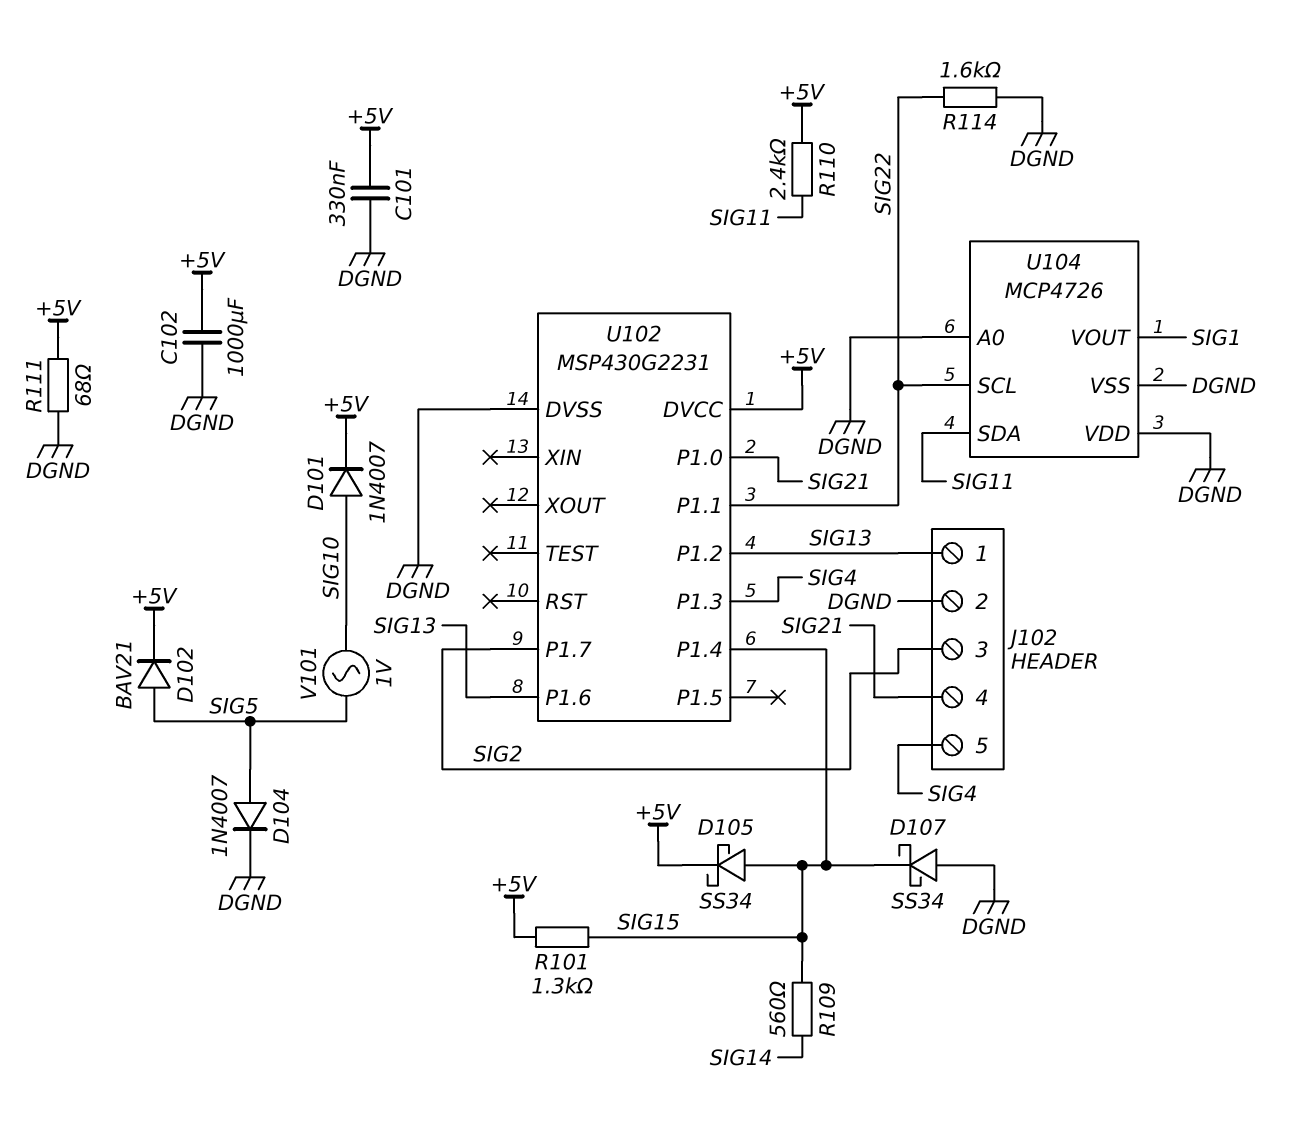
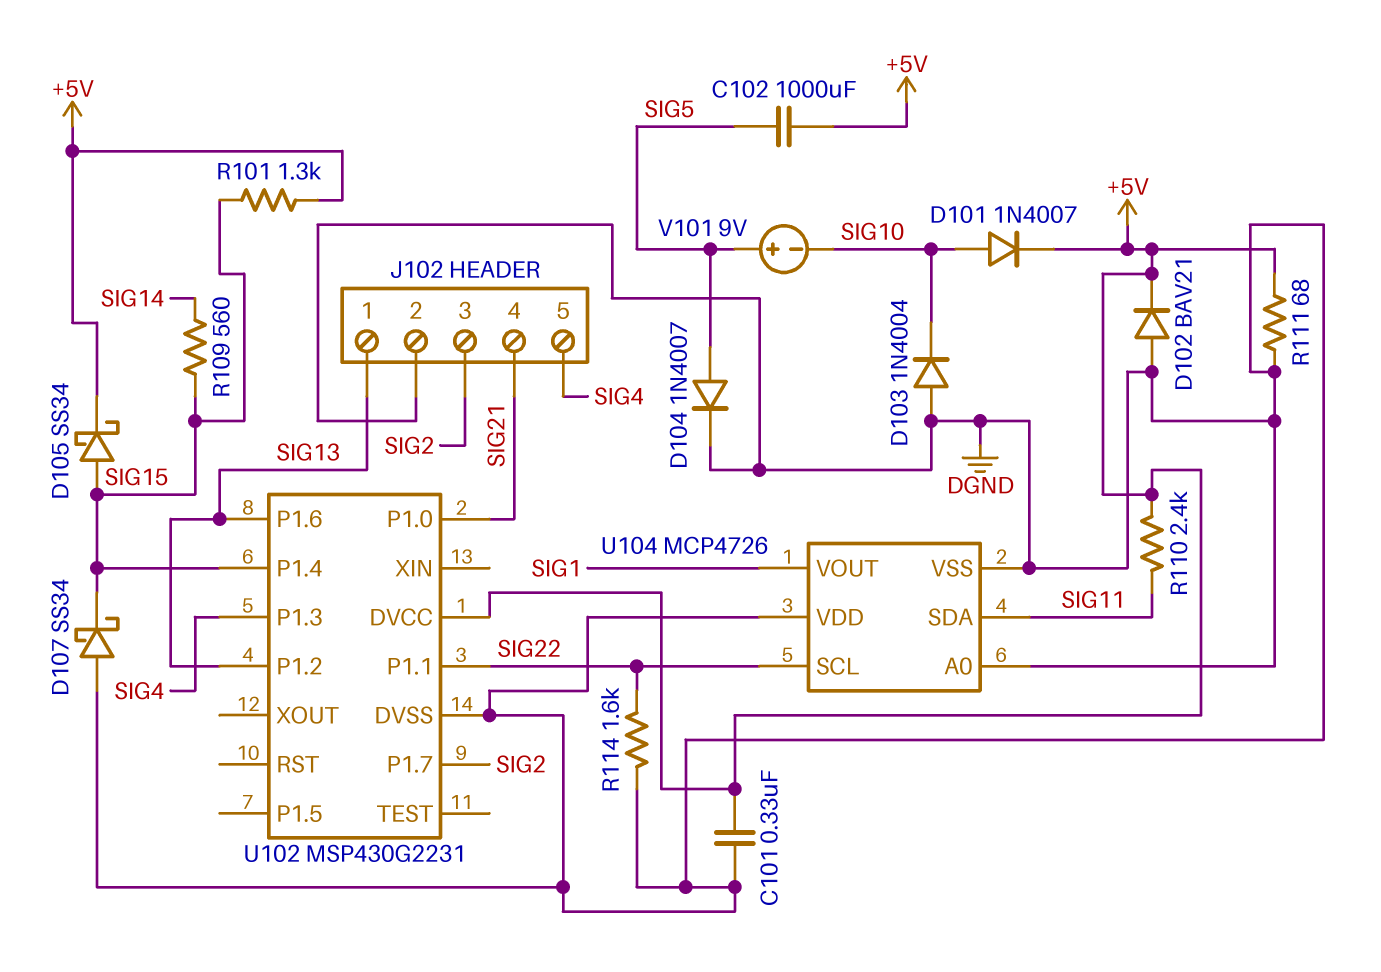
C102: 1000uF (+5V, DGND) -> 1000uF (+5V, SIG5)
D102: diode BAV21 (A SIG5, K +5V) -> diode BAV21 (A DGND, K +5V)
D103: none -> diode 1N4004 (A DGND, K SIG10)
V101: AC 1V (SIG5, SIG10) -> 9V (plus SIG5, minus SIG10)

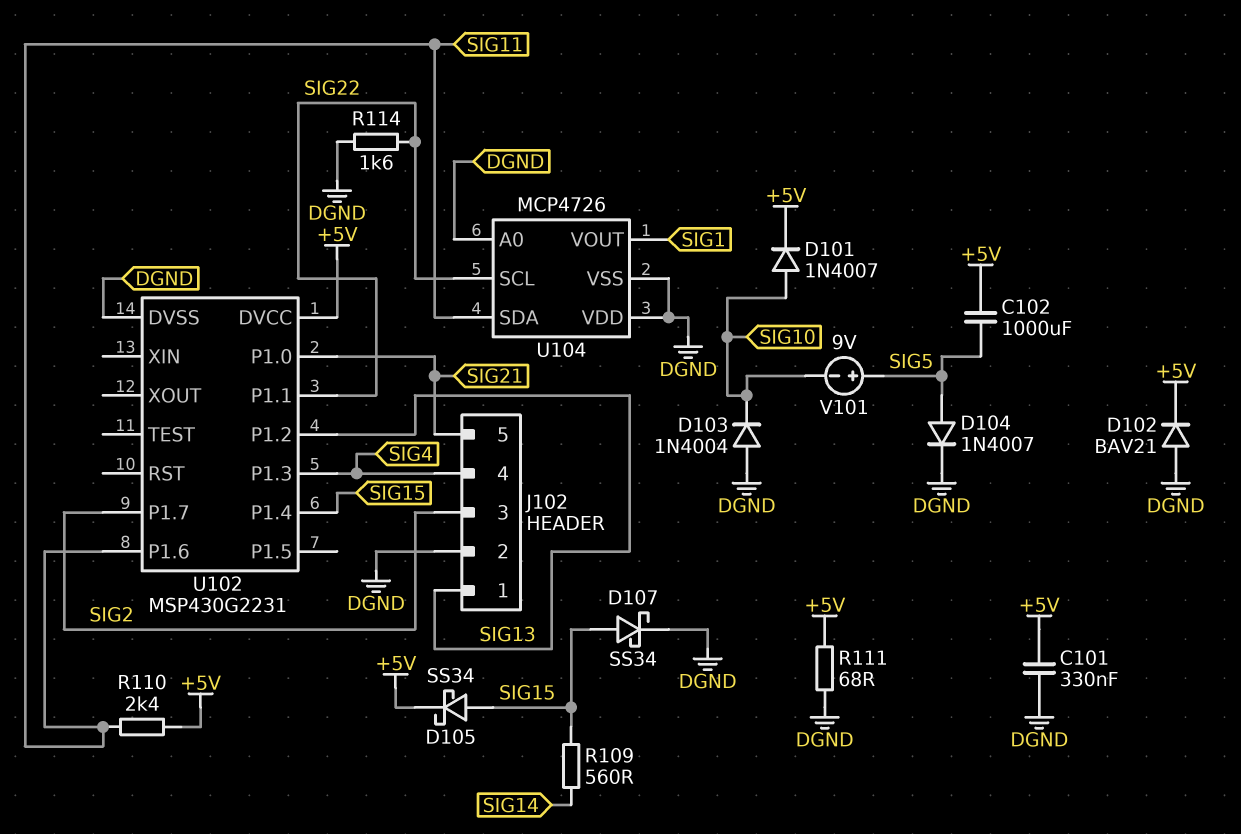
D107: schottky SS34 (A DGND, K SIG15) -> schottky SS34 (A SIG15, K DGND)
J102 pin 4: SIG21 -> SIG4
J102 pin 5: SIG4 -> SIG21
R101: 1.3k (+5V, SIG15) -> none
U102 pin P1.6: SIG13 -> SIG11

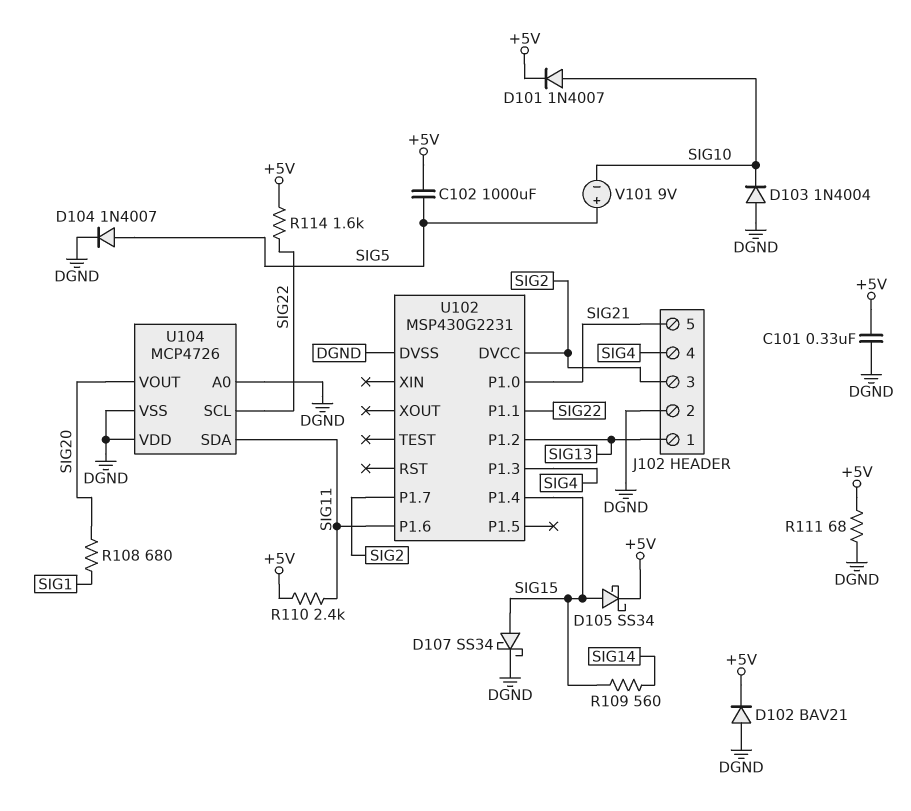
R108: none -> 680 (SIG1, SIG20)
R114: 1.6k (DGND, SIG22) -> 1.6k (+5V, SIG22)
U102 pin DVCC: +5V -> SIG2
U104 pin VOUT: SIG1 -> SIG20

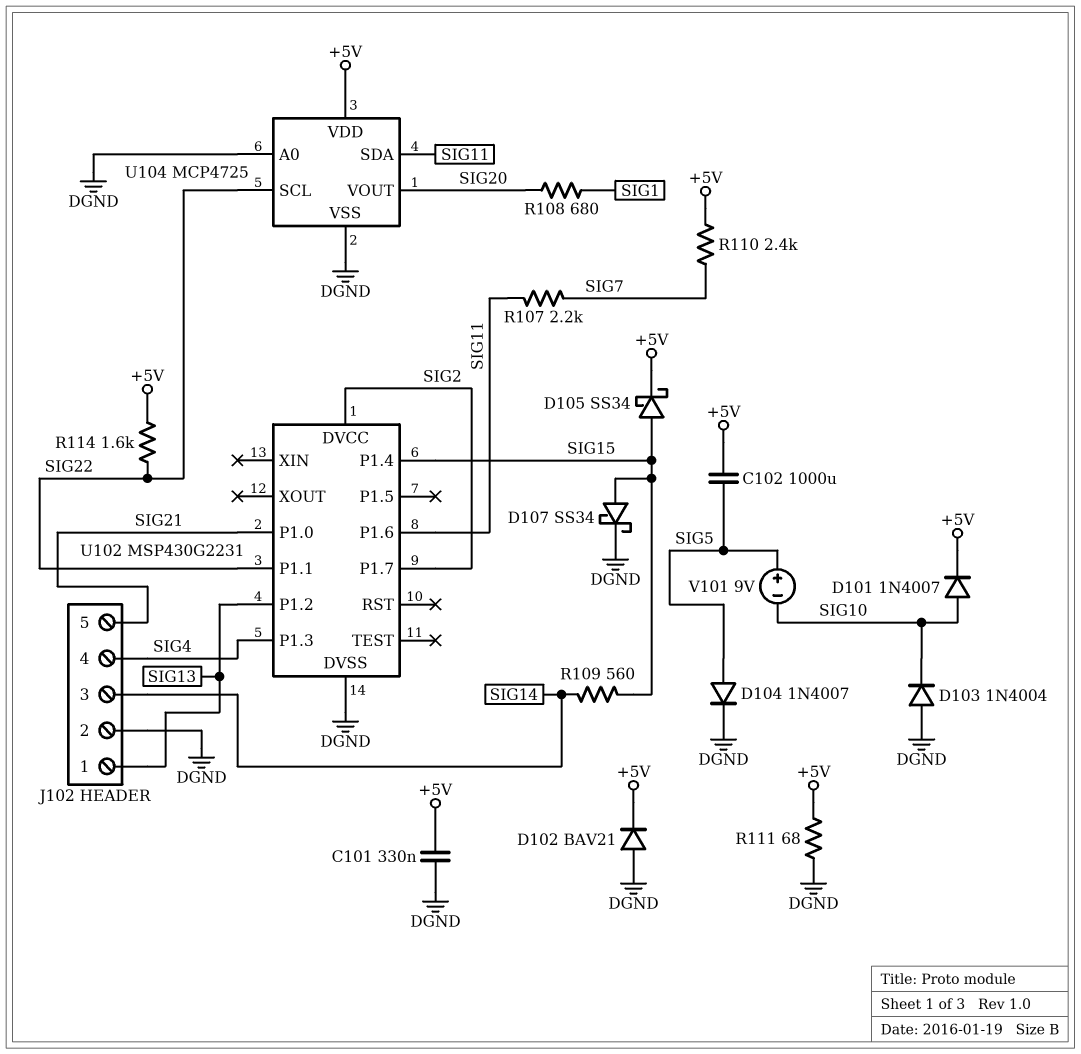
J102 pin 3: SIG2 -> SIG14
R107: none -> 2.2k (SIG7, SIG11)
R110: 2.4k (+5V, SIG11) -> 2.4k (+5V, SIG7)
U104: MCP4726 -> MCP4725
U104 pin VDD: DGND -> +5V

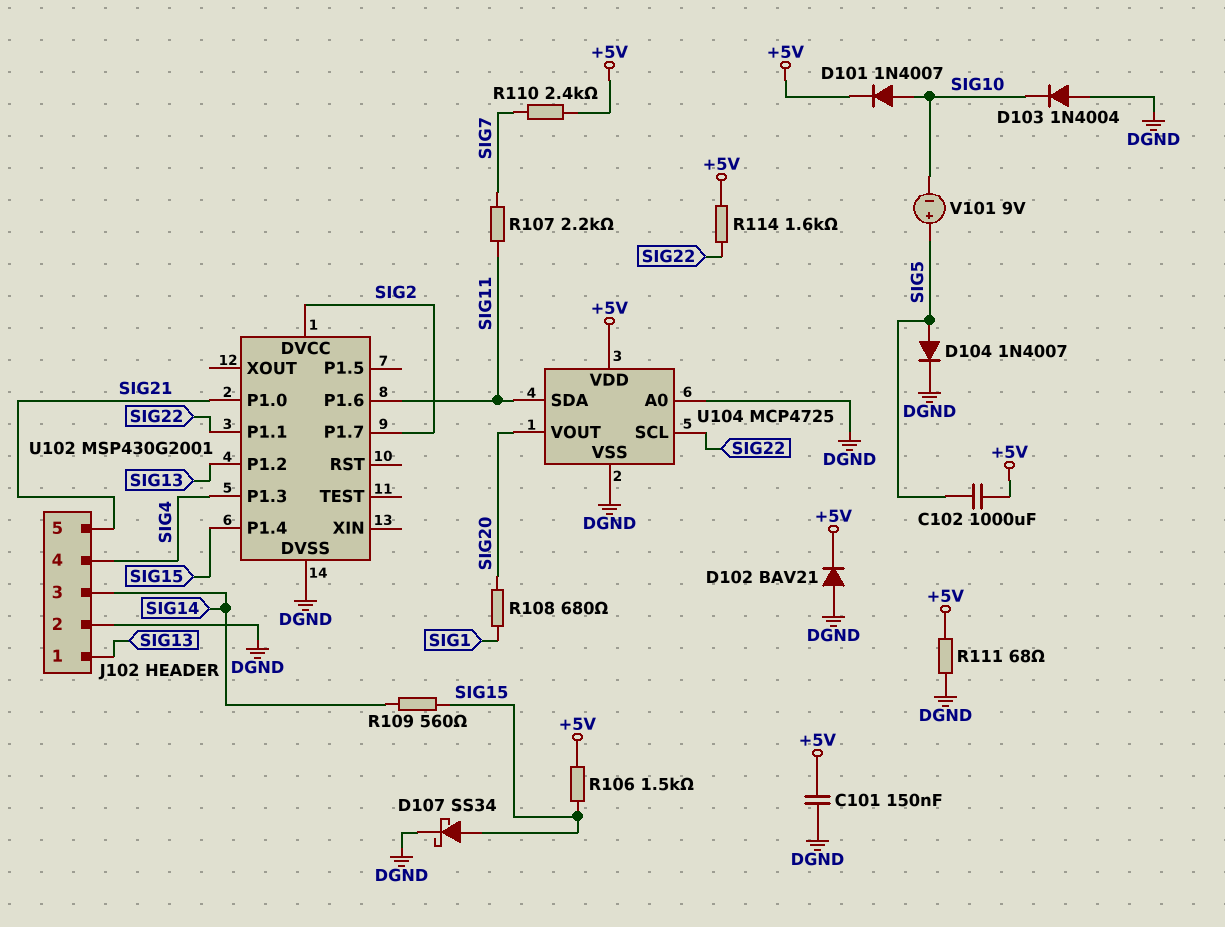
C101: 330nF (+5V, DGND) -> 150nF (+5V, DGND)
D105: schottky SS34 (A SIG15, K +5V) -> none
R106: none -> 1.5k (+5V, SIG15)
U102: MSP430G2231 -> MSP430G2001

